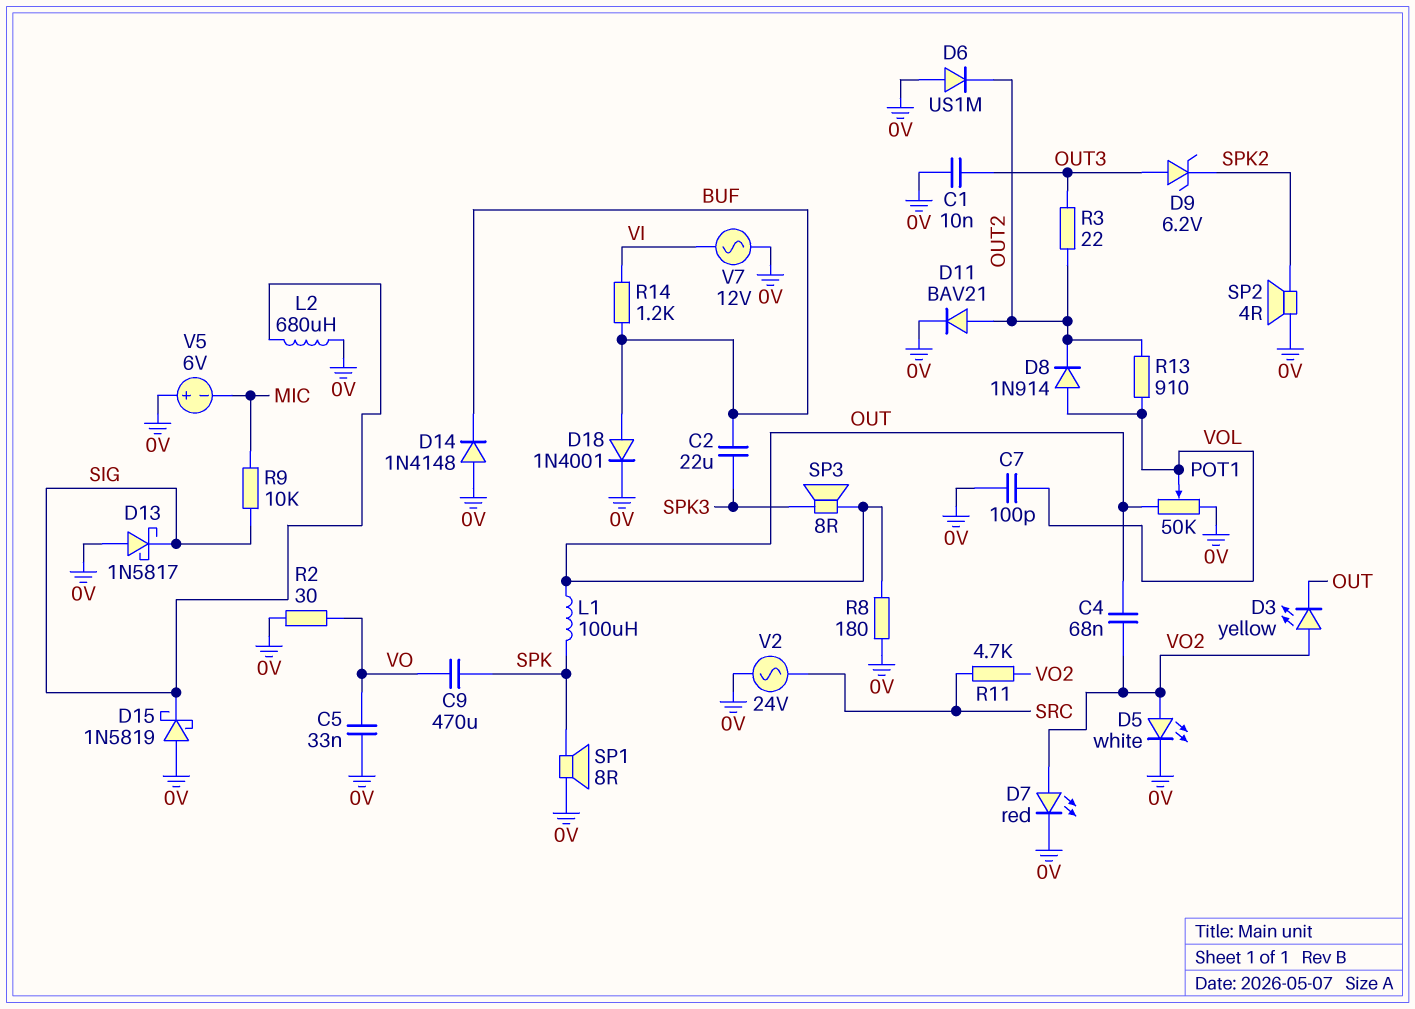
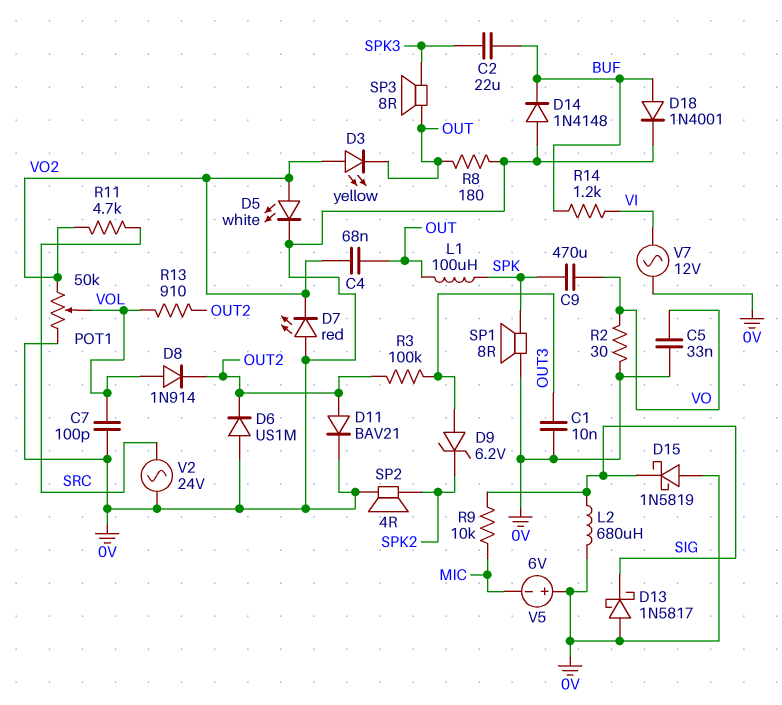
D7: LED red (A VO2, K 0V) -> LED red (A 0V, K VO2)
POT1: 50k (0V, OUT, wiper VOL) -> 50k (0V, VO2, wiper VOL)
R3: 22 (OUT2, OUT3) -> 100k (OUT2, OUT3)

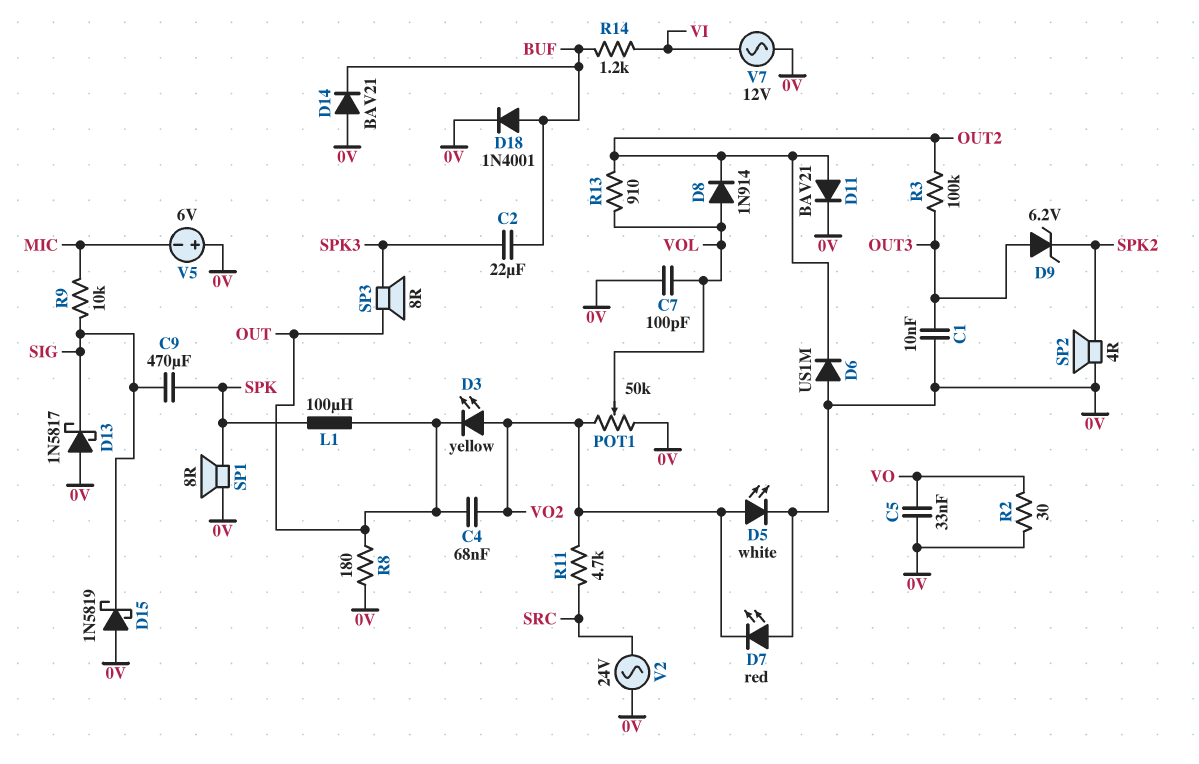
C9: 470uF (SPK, VO) -> 470uF (SIG, SPK)
D14: diode 1N4148 (A 0V, K BUF) -> diode BAV21 (A 0V, K BUF)
L2: 680uH (0V, SIG) -> none

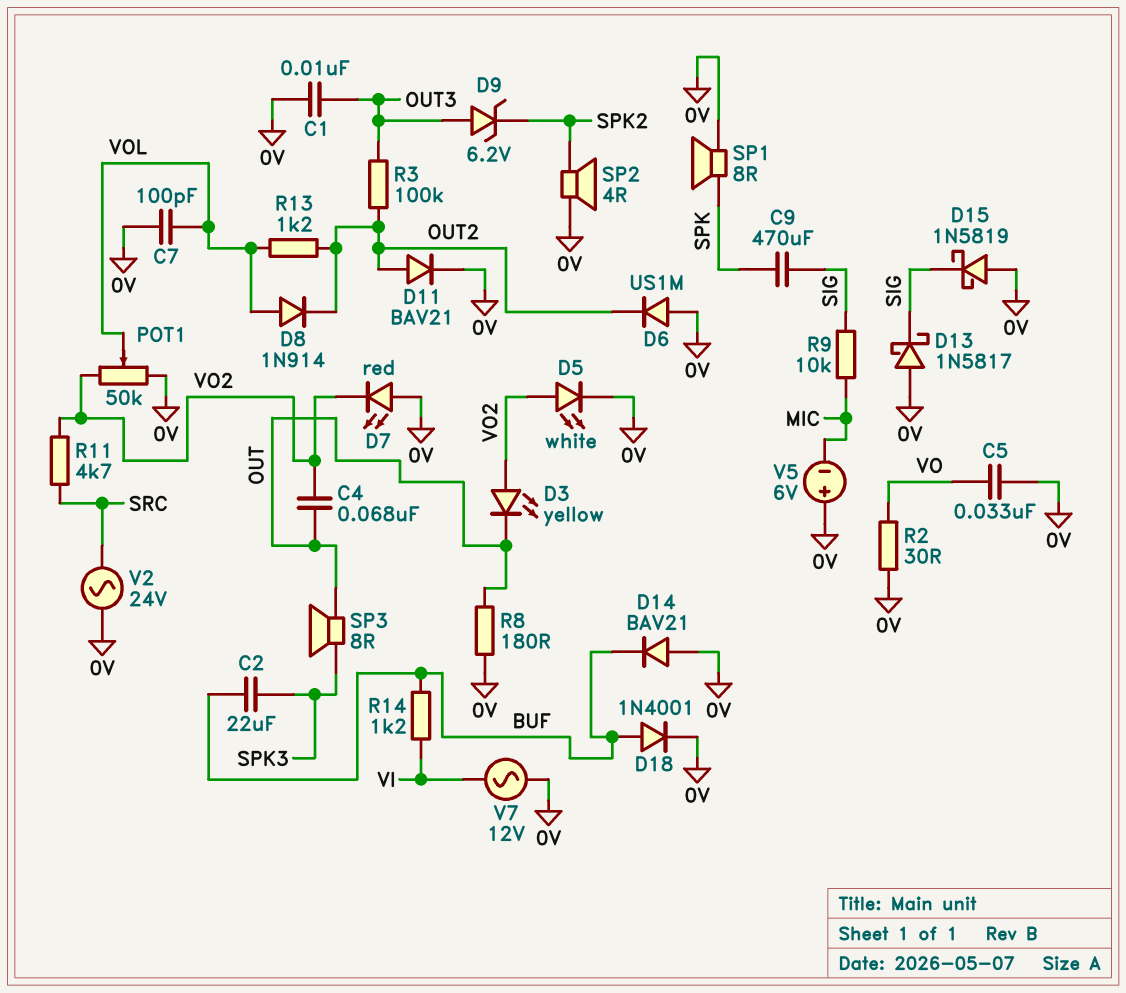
L1: 100uH (OUT, SPK) -> none
R13: 910 (OUT2, VOL) -> 1.2k (OUT2, VOL)

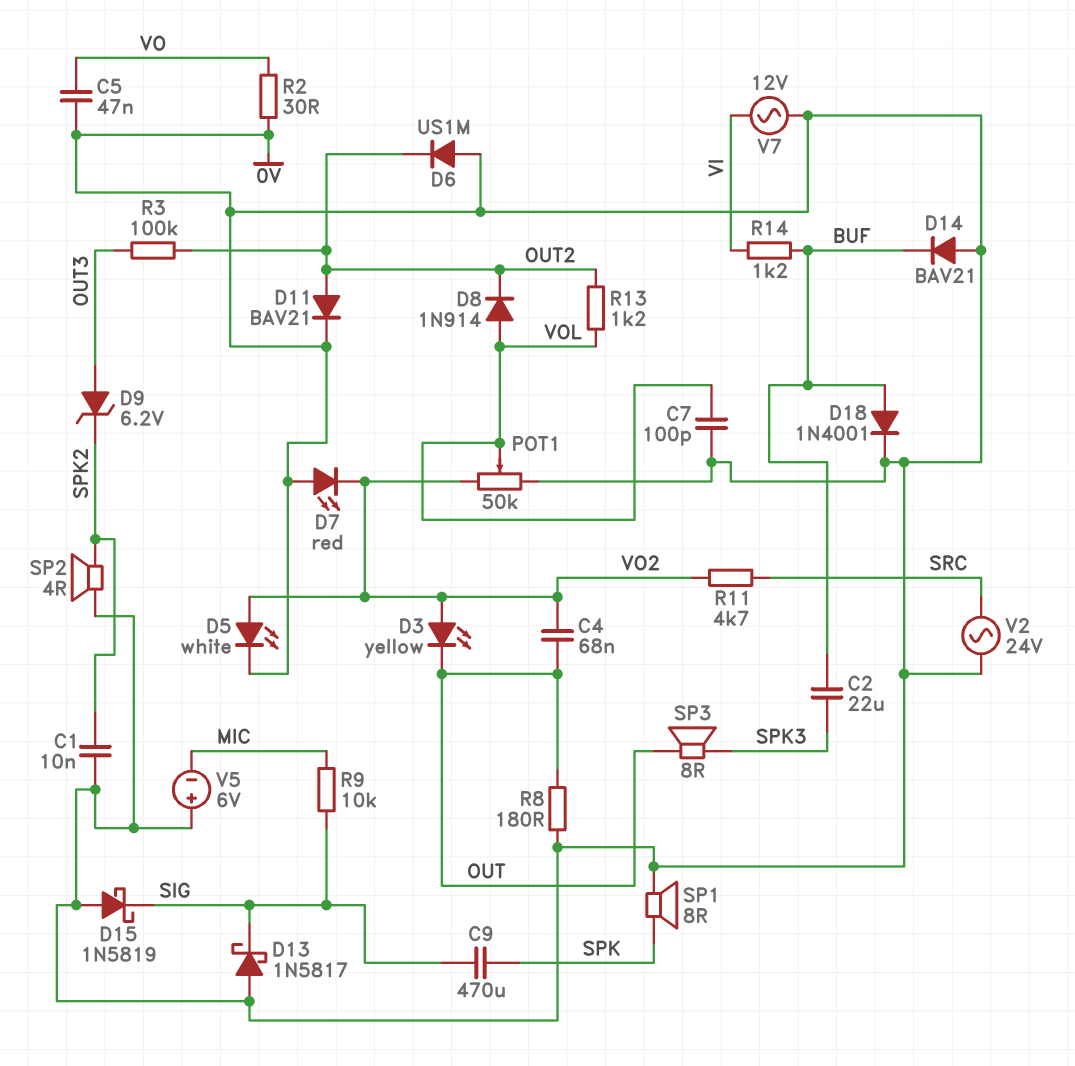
C1: 10nF (0V, OUT3) -> 10nF (0V, SPK2)
C5: 33nF (0V, VO) -> 47nF (0V, VO)

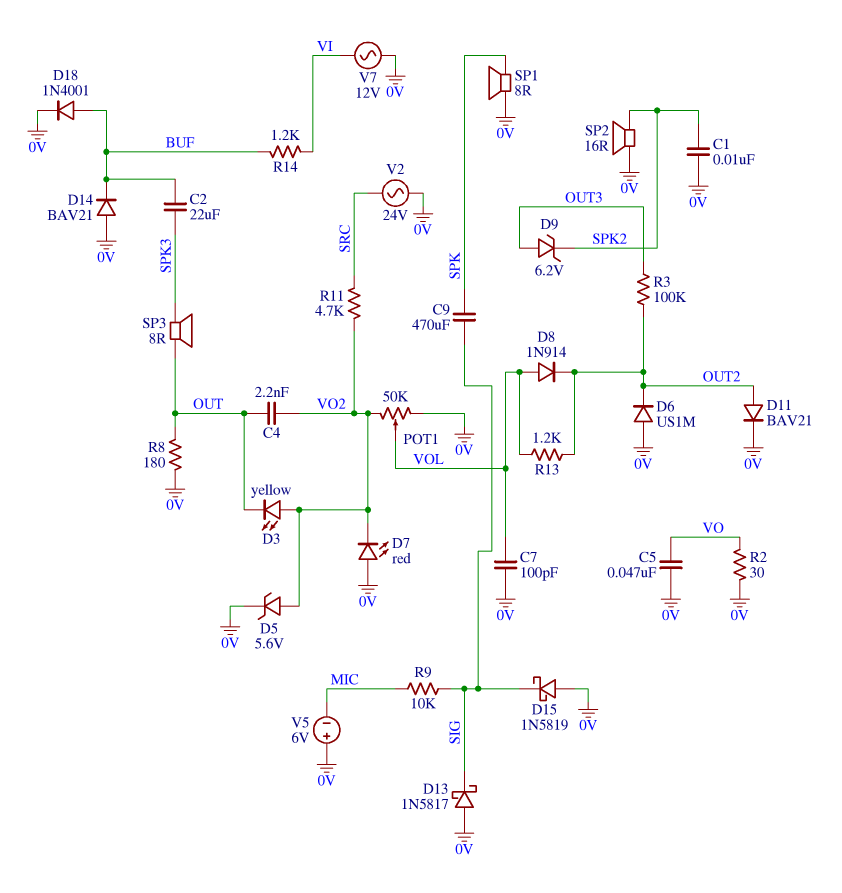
C4: 68nF (OUT, VO2) -> 2.2nF (OUT, VO2)
D5: LED white (A VO2, K 0V) -> zener 5.6V (A VO2, K 0V)
SP2: speaker 4R (0V, SPK2) -> speaker 16R (0V, SPK2)

